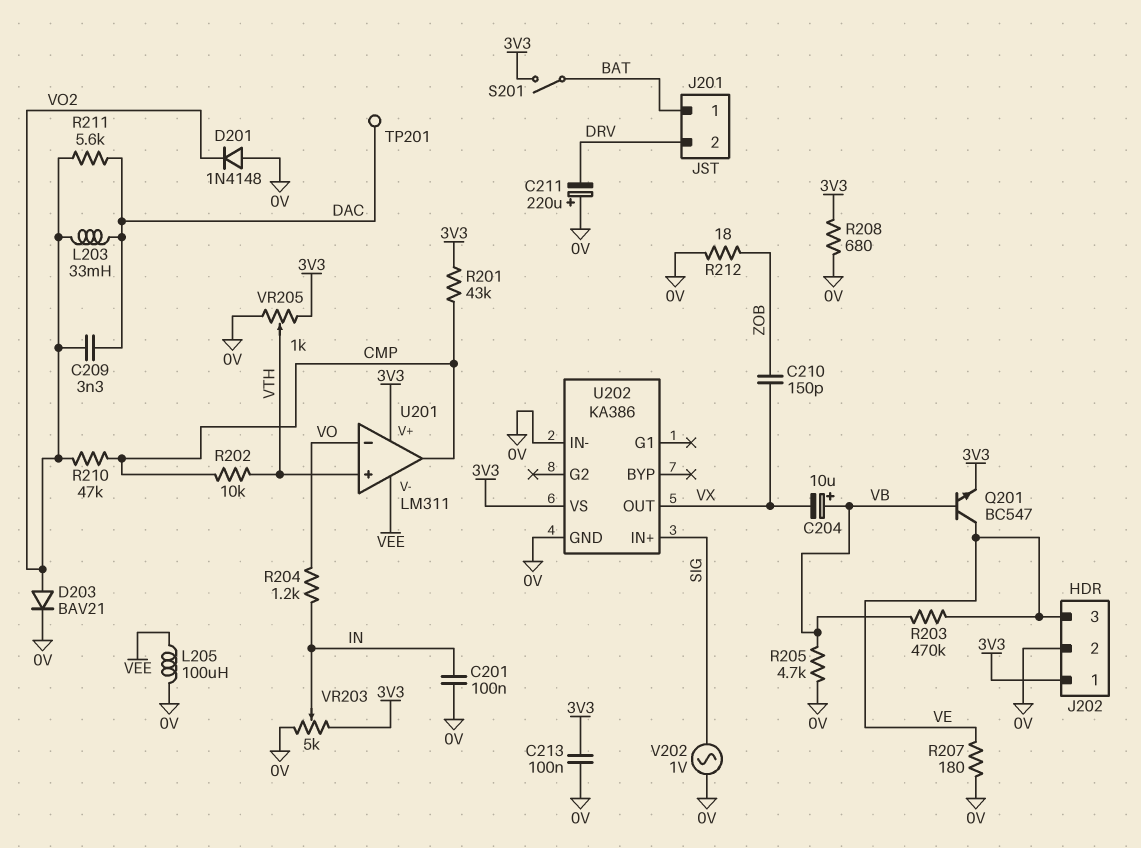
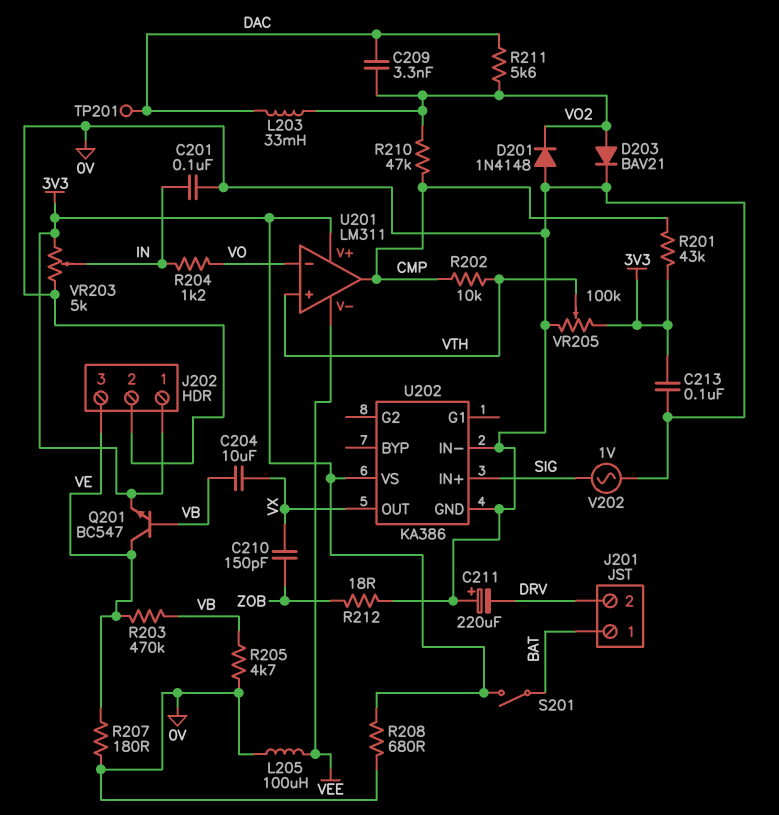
C204: 10uF (plus VB, minus VX) -> 10uF (VB, VX)
VR205: 1k (0V, 3V3, wiper VTH) -> 100k (0V, 3V3, wiper VTH)

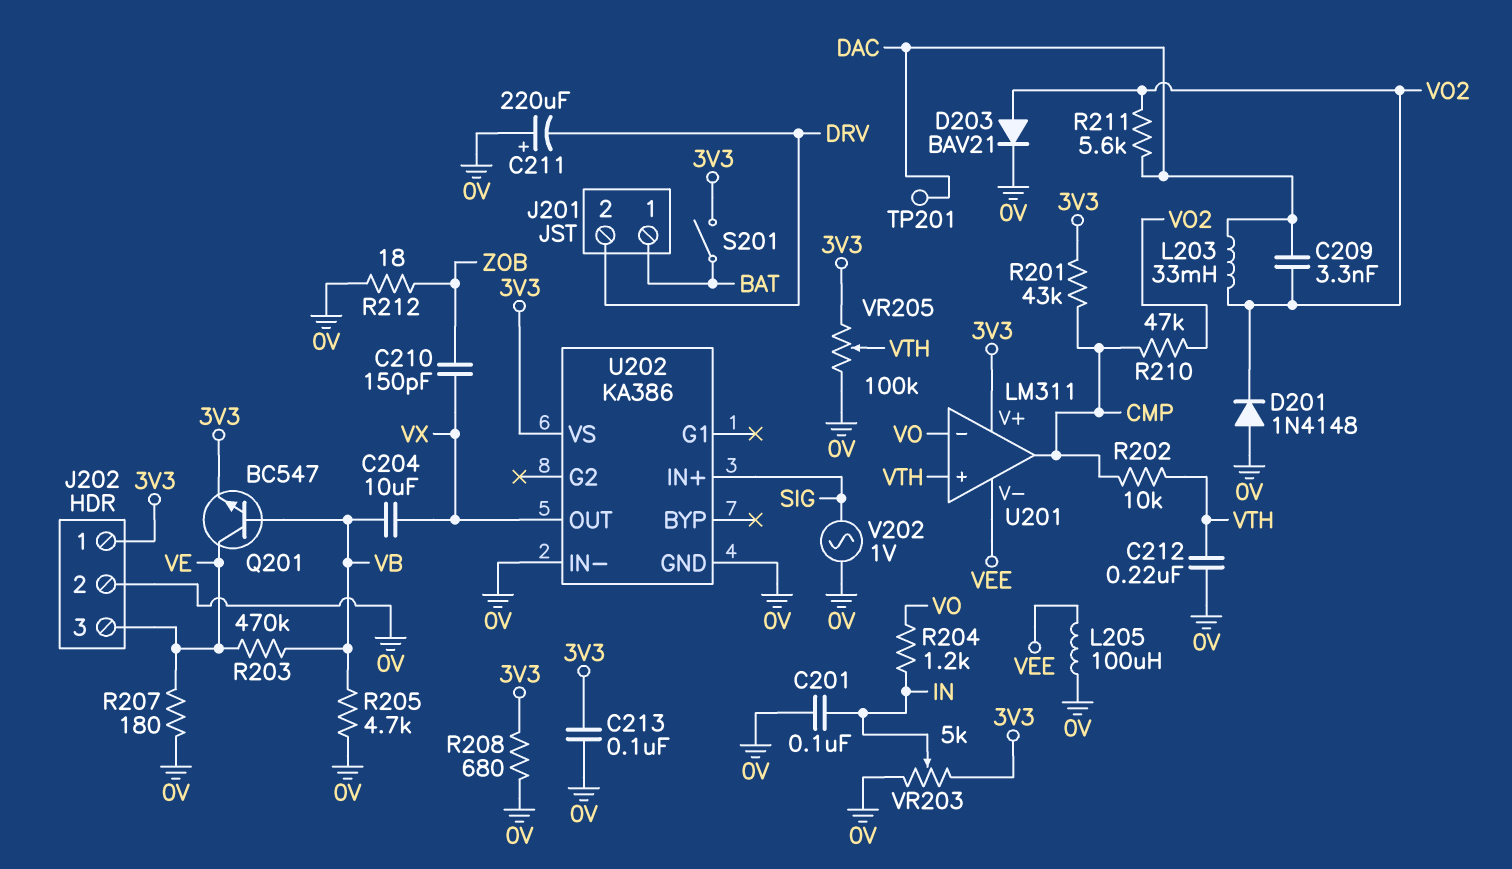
C212: none -> 220nF (0V, VTH)

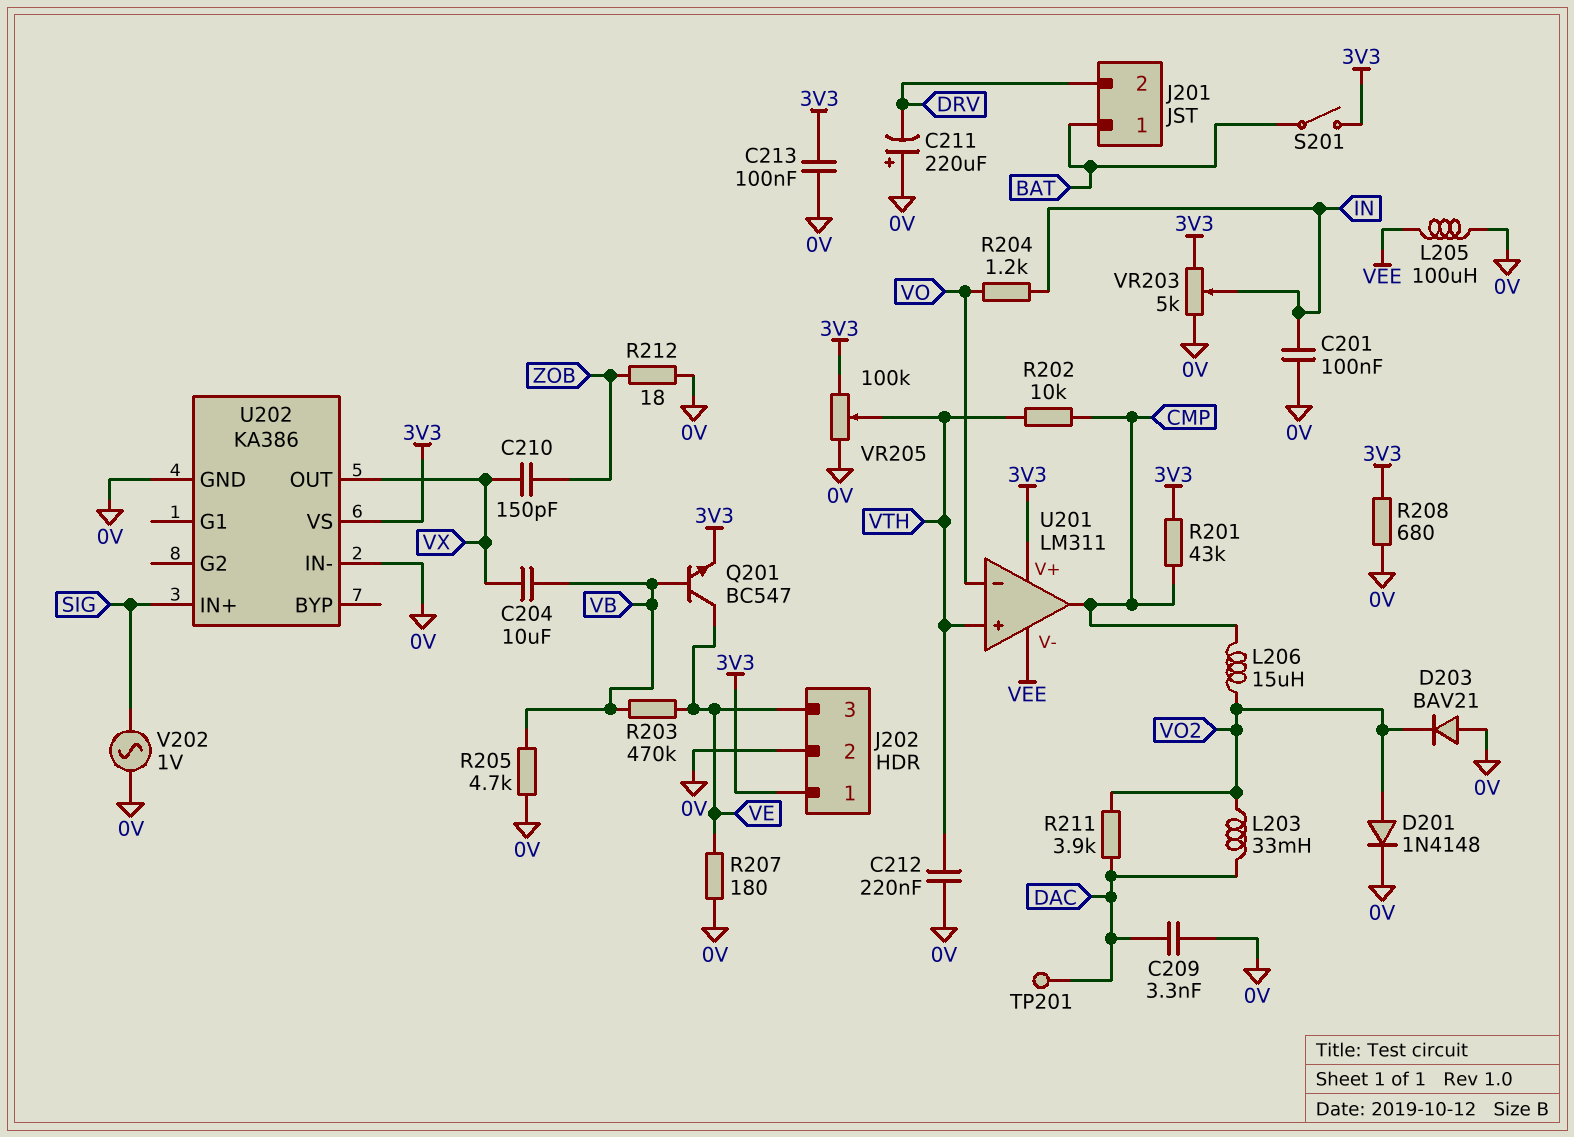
C209: 3.3nF (DAC, VO2) -> 3.3nF (0V, DAC)
D201: diode 1N4148 (A 0V, K VO2) -> diode 1N4148 (A VO2, K 0V)
D203: diode BAV21 (A VO2, K 0V) -> diode BAV21 (A 0V, K VO2)
L206: none -> 15uH (CMP, VO2)
R210: 47k (CMP, VO2) -> none
R211: 5.6k (DAC, VO2) -> 3.9k (DAC, VO2)

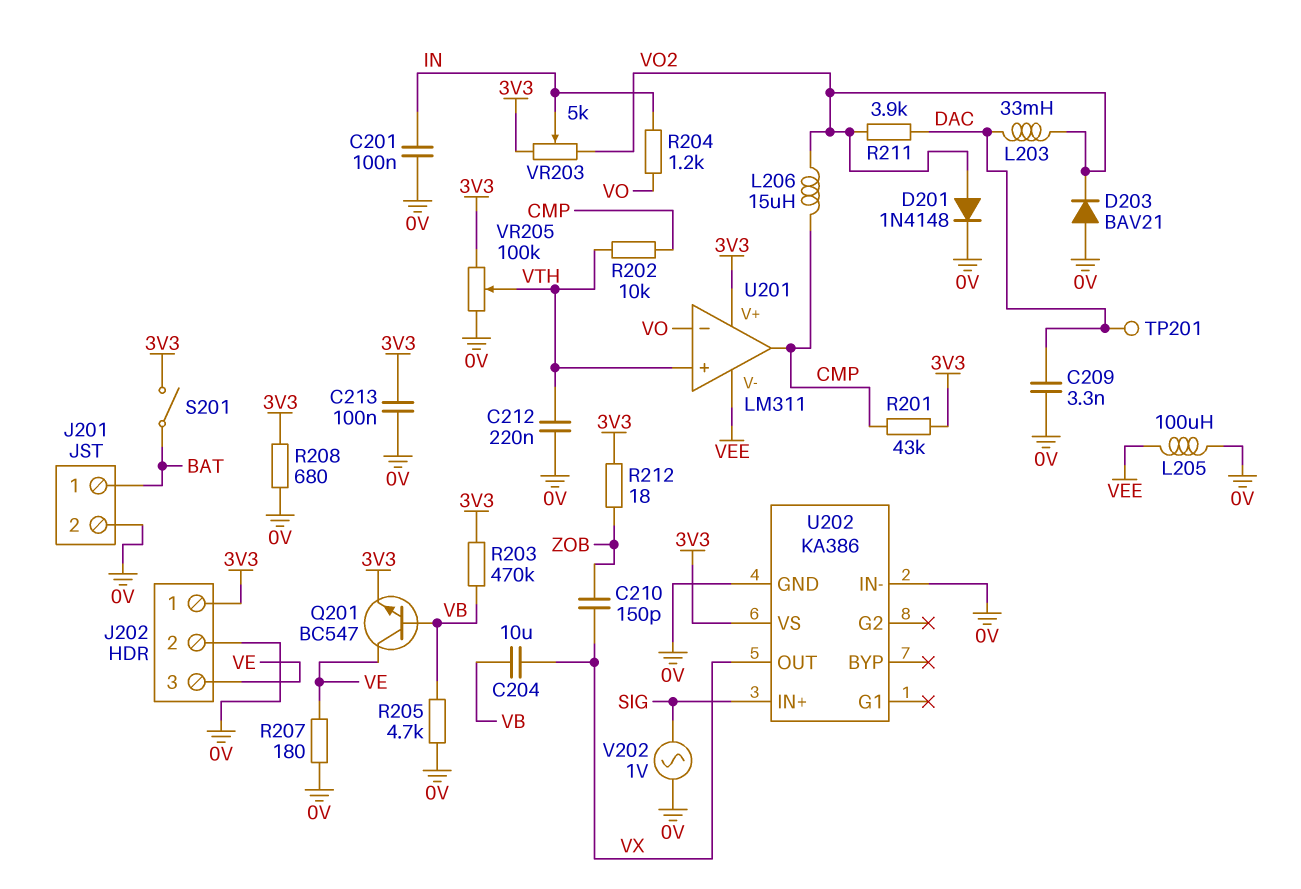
C211: 220uF (plus 0V, minus DRV) -> none
J201 pin 2: DRV -> 0V
R203: 470k (VB, VE) -> 470k (3V3, VB)
R212: 18 (0V, ZOB) -> 18 (3V3, ZOB)
VR203: 5k (0V, 3V3, wiper IN) -> 5k (3V3, VO2, wiper IN)

